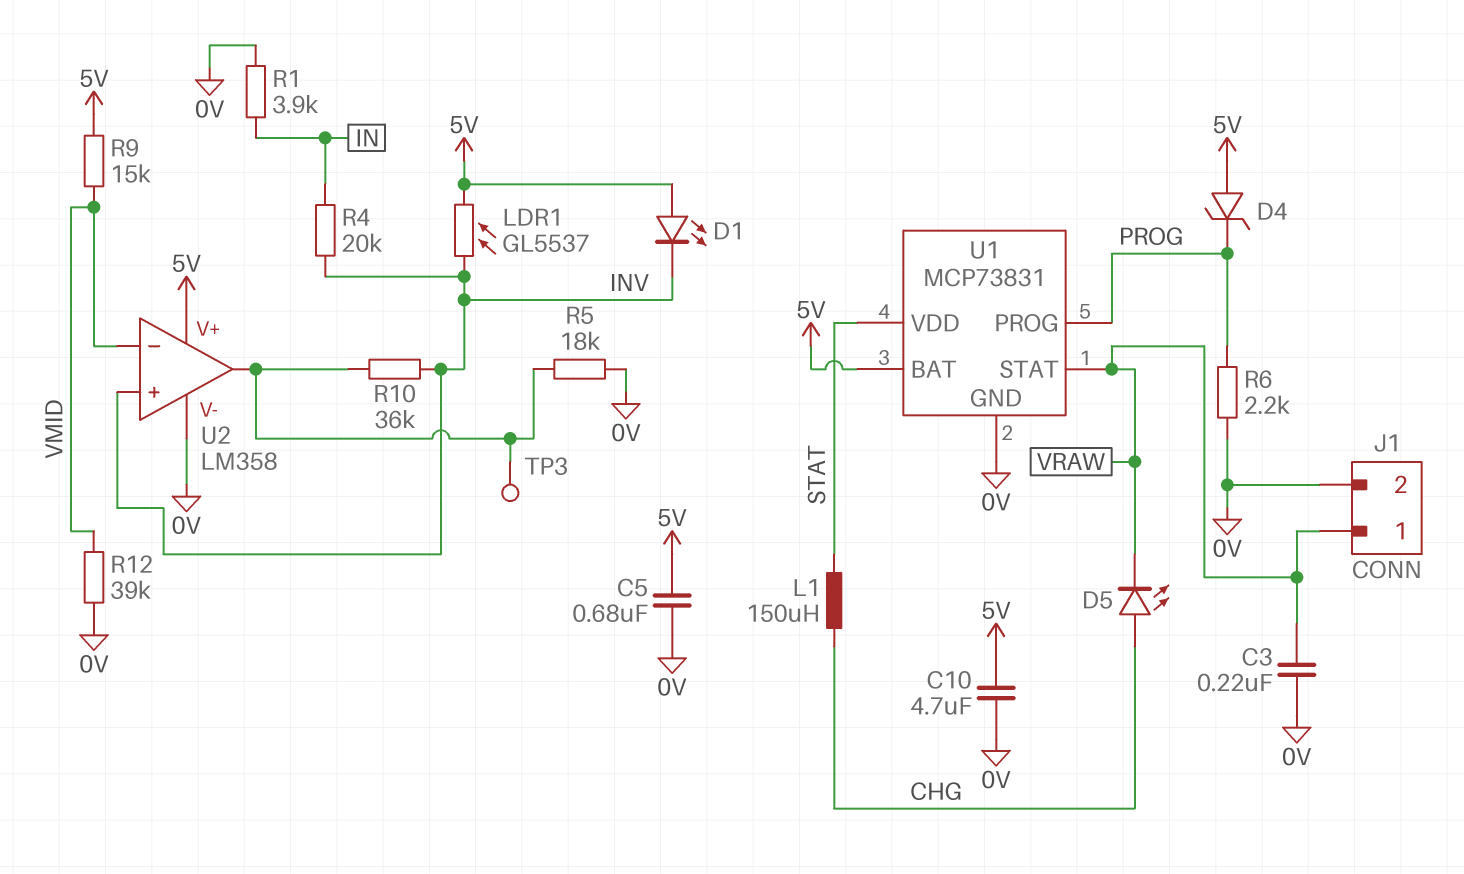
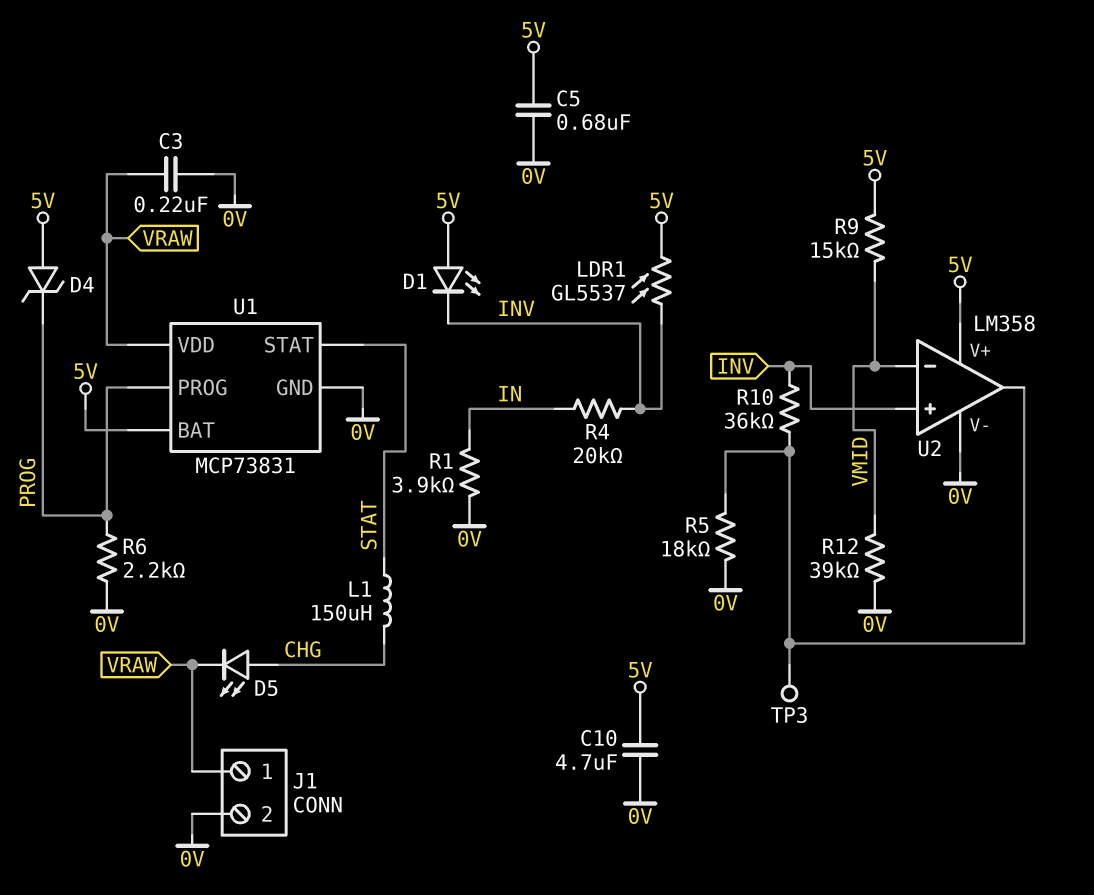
U1 pin STAT: VRAW -> STAT
U1 pin VDD: STAT -> VRAW

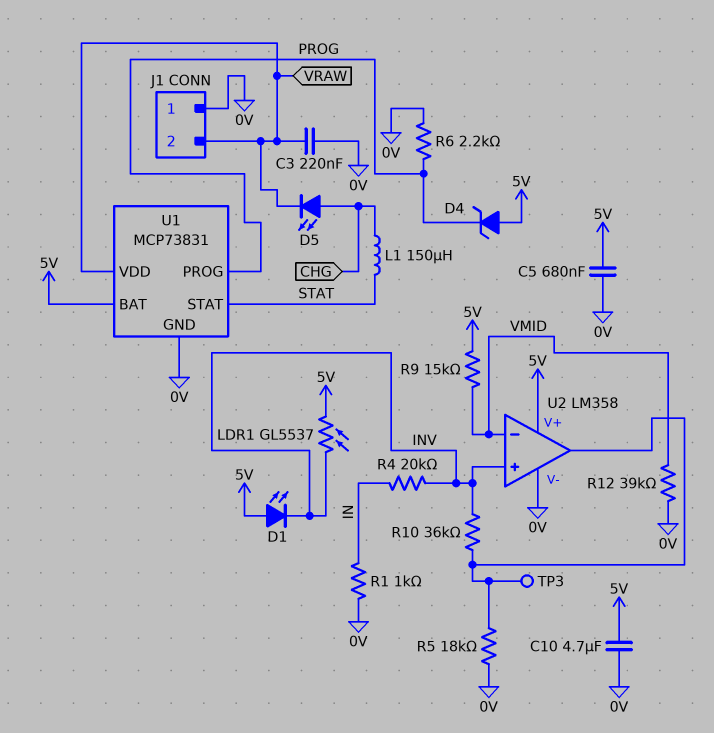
J1 pin 1: VRAW -> 0V
J1 pin 2: 0V -> VRAW
R1: 3.9k (0V, IN) -> 1k (0V, IN)

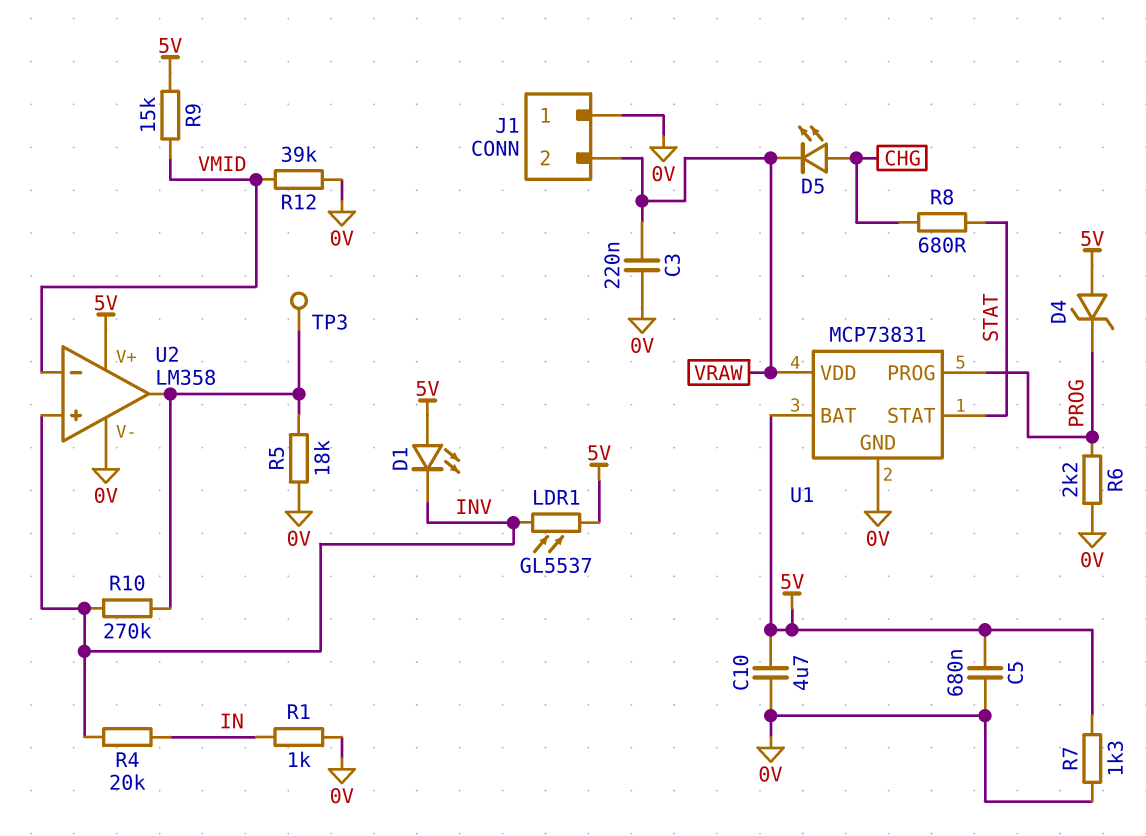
L1: 150uH (CHG, STAT) -> none
R7: none -> 1.3k (0V, 5V)
R8: none -> 680 (CHG, STAT)
R10: 36k (INV, U2/out) -> 270k (INV, U2/out)

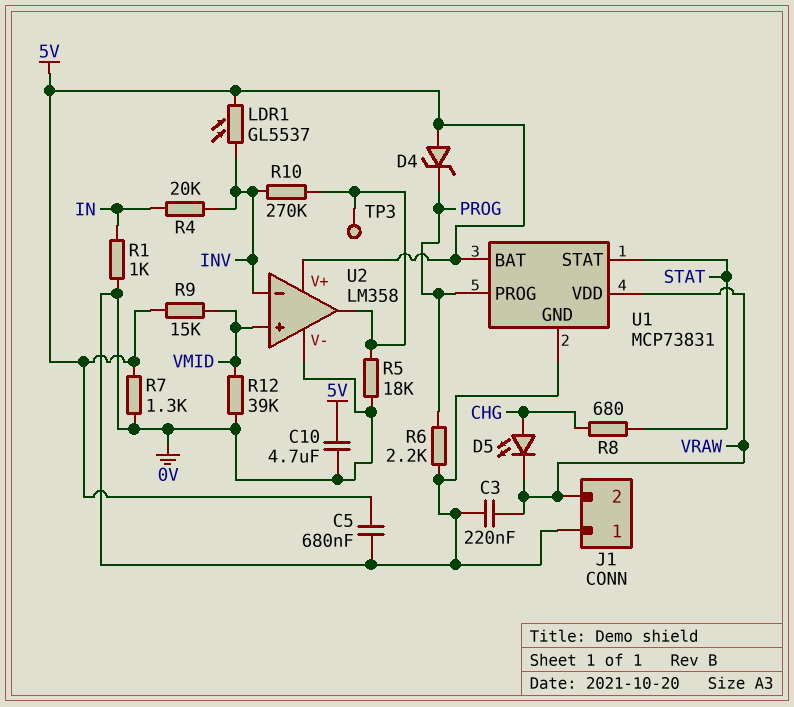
D1: LED (A 5V, K INV) -> none
U2 pin in+: INV -> VMID
U2 pin in-: VMID -> INV

